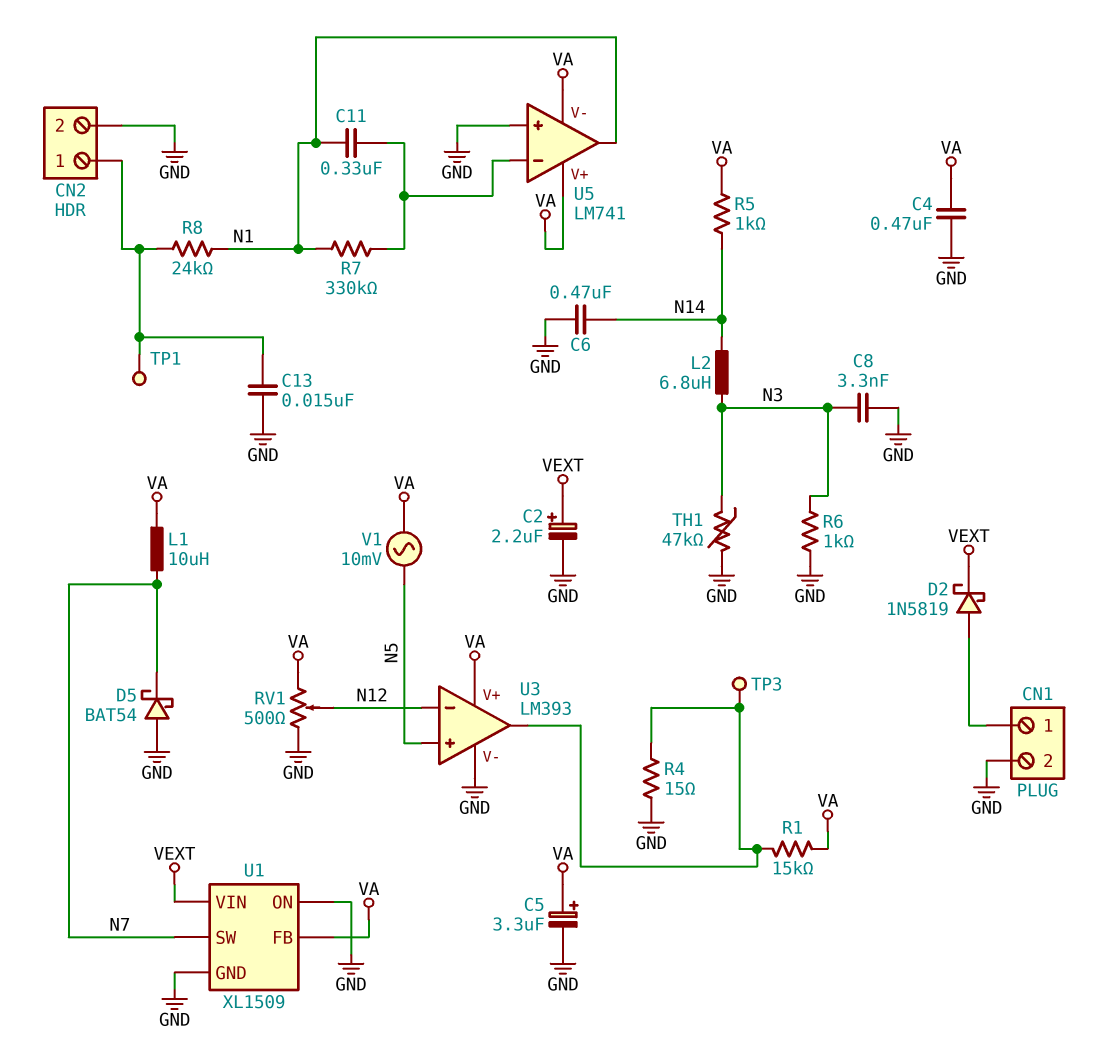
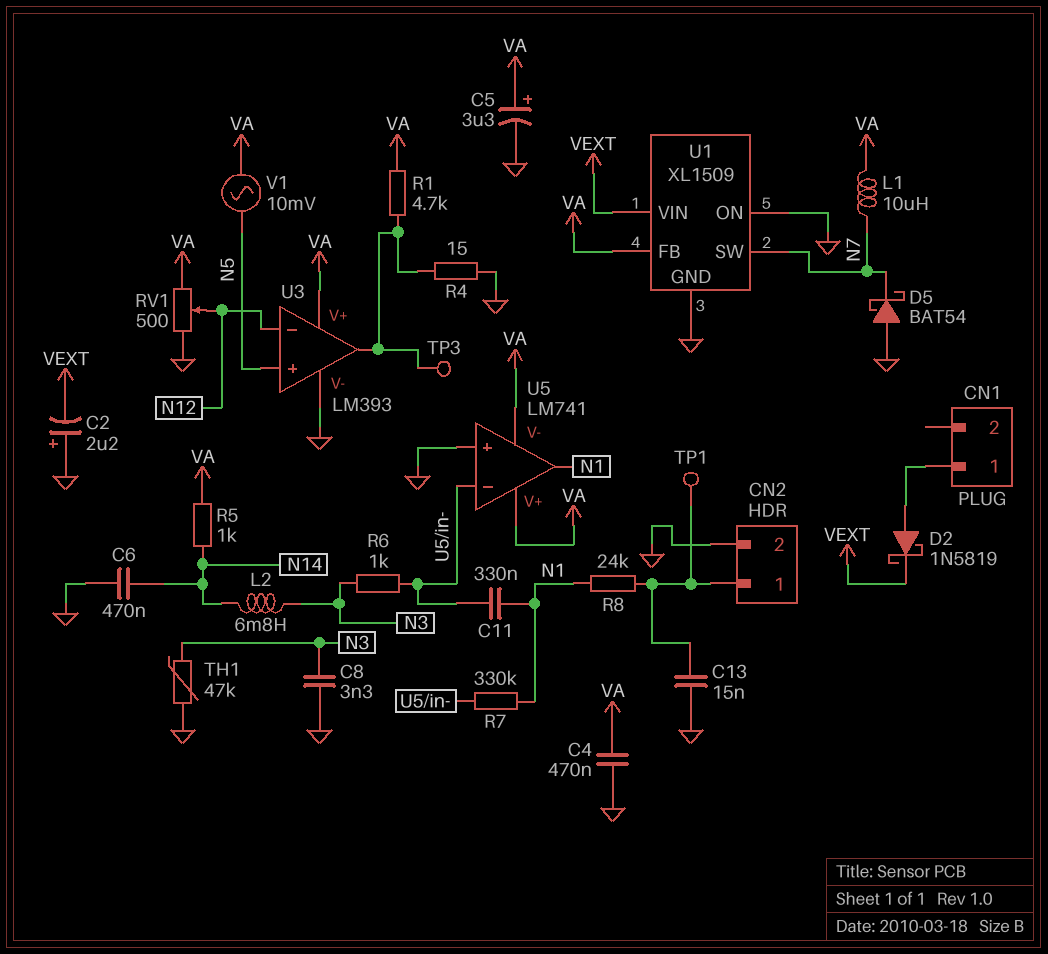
C2: 2.2uF (plus VEXT, minus GND) -> 2.2uF (plus GND, minus VEXT)
CN1 pin 2: GND -> none
L2: 6.8uH (N3, N14) -> 6.8mH (N3, N14)
R1: 15k (U3/out, VA) -> 4.7k (U3/out, VA)
R6: 1k (GND, N3) -> 1k (N3, U5/in-)

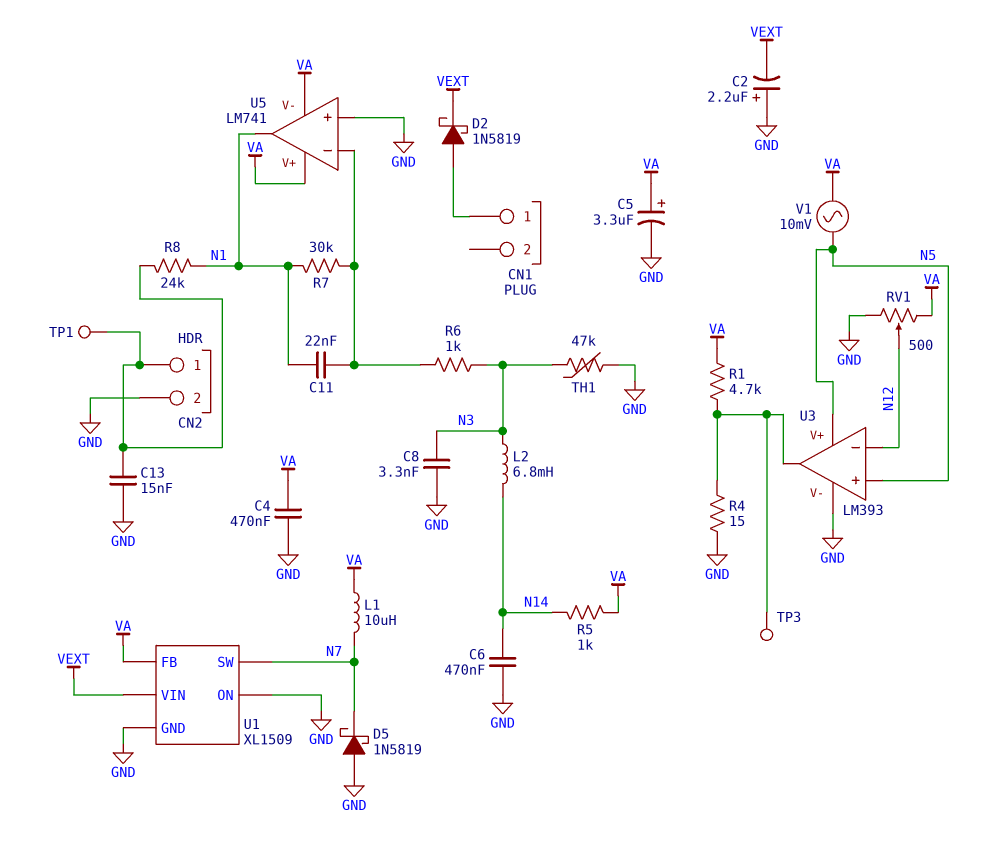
C11: 330nF (N1, U5/in-) -> 22nF (N1, U5/in-)
D5: schottky BAT54 (A GND, K N7) -> schottky 1N5819 (A GND, K N7)
R7: 330k (N1, U5/in-) -> 30k (N1, U5/in-)
U3 pin V+: VA -> N5

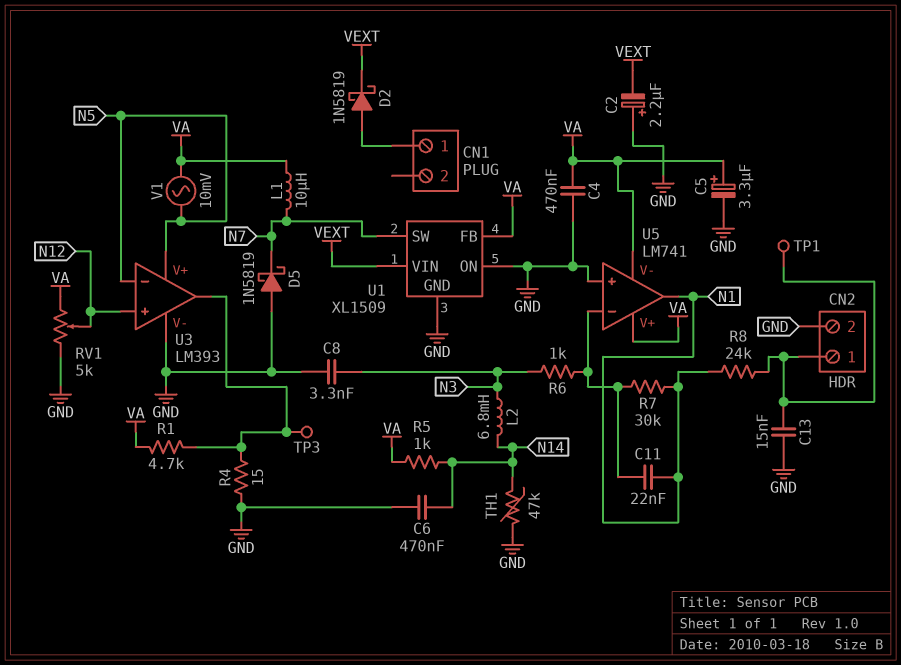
RV1: 500 (GND, VA, wiper N12) -> 5k (GND, VA, wiper N12)
TH1: 47k (GND, N3) -> 47k (GND, N14)
U3 pin in+: N5 -> N12
U3 pin in-: N12 -> N5

